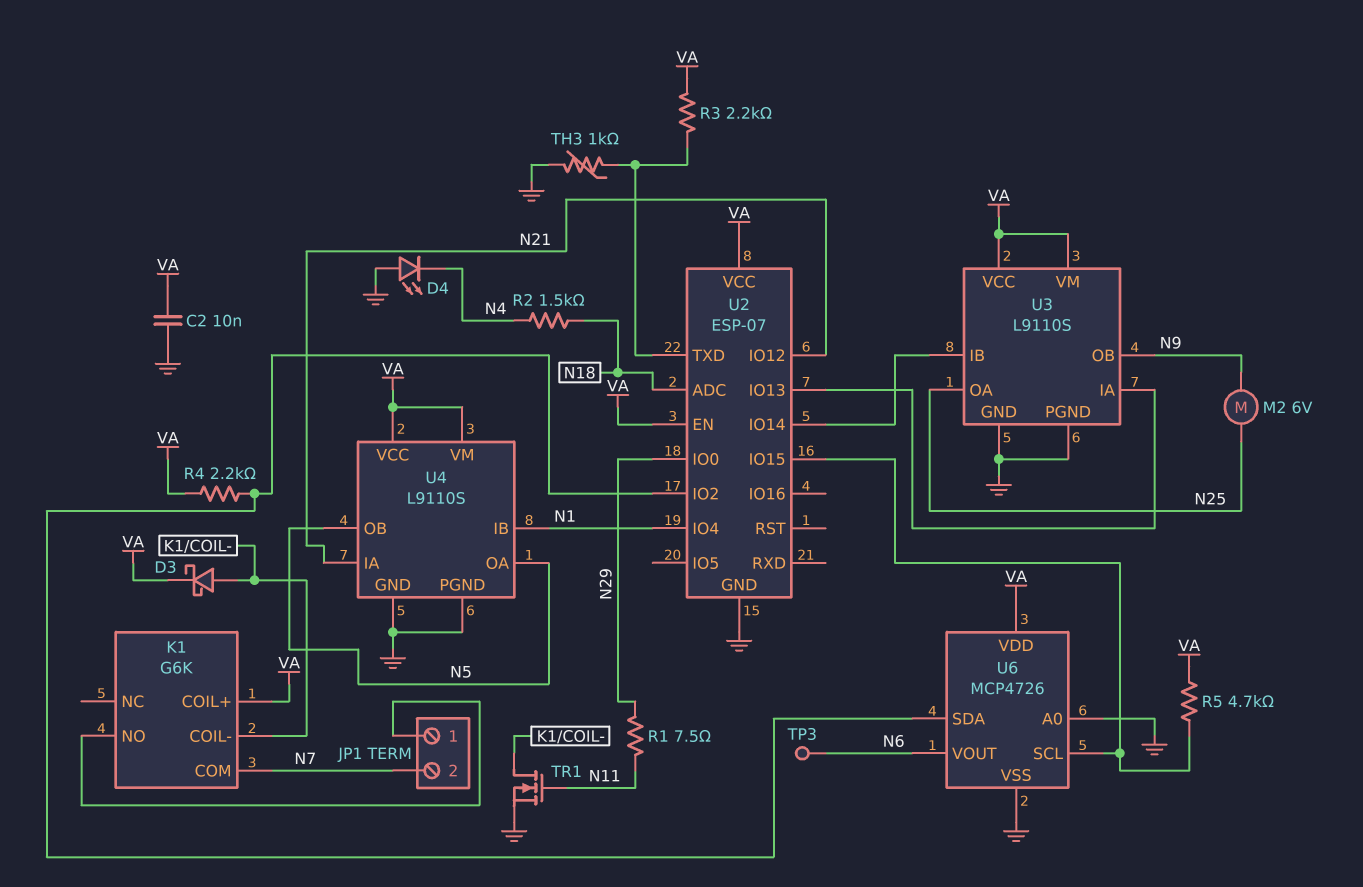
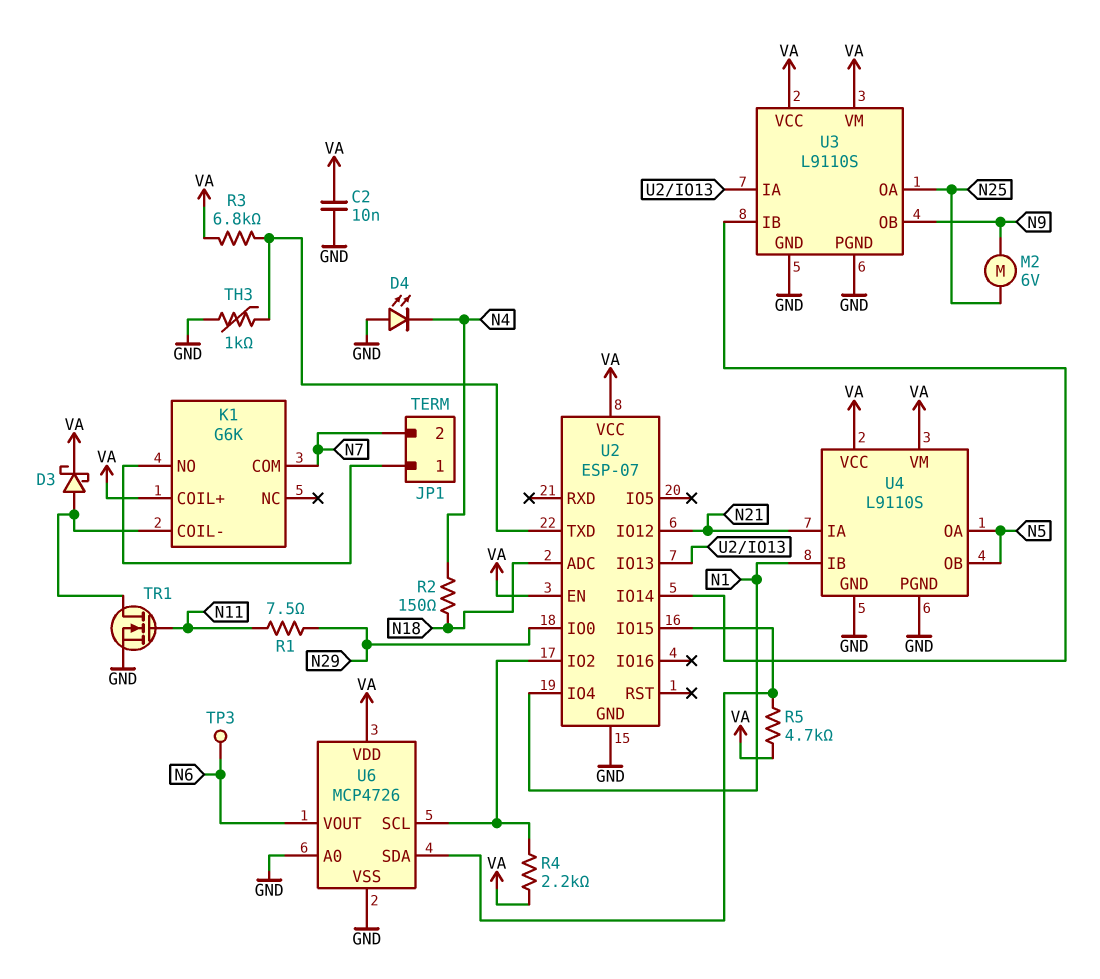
R2: 1.5k (N4, N18) -> 150 (N4, N18)
R3: 2.2k (U2/TXD, VA) -> 6.8k (U2/TXD, VA)
U6 pin SCL: U2/IO15 -> U2/IO2
U6 pin SDA: U2/IO2 -> U2/IO15

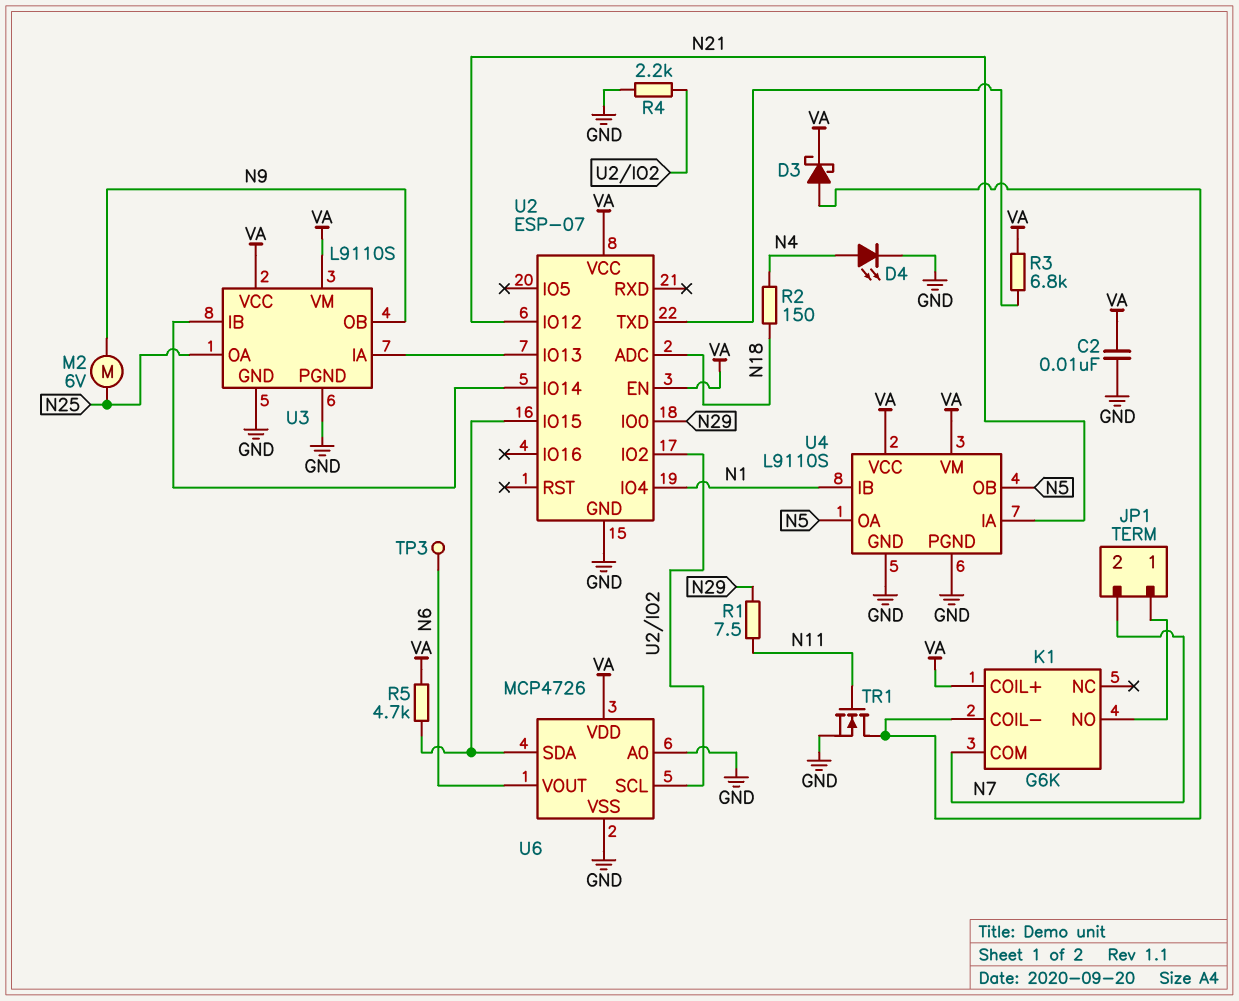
D4: LED (A GND, K N4) -> LED (A N4, K GND)
R4: 2.2k (U2/IO2, VA) -> 2.2k (GND, U2/IO2)
TH3: 1k (GND, U2/TXD) -> none

